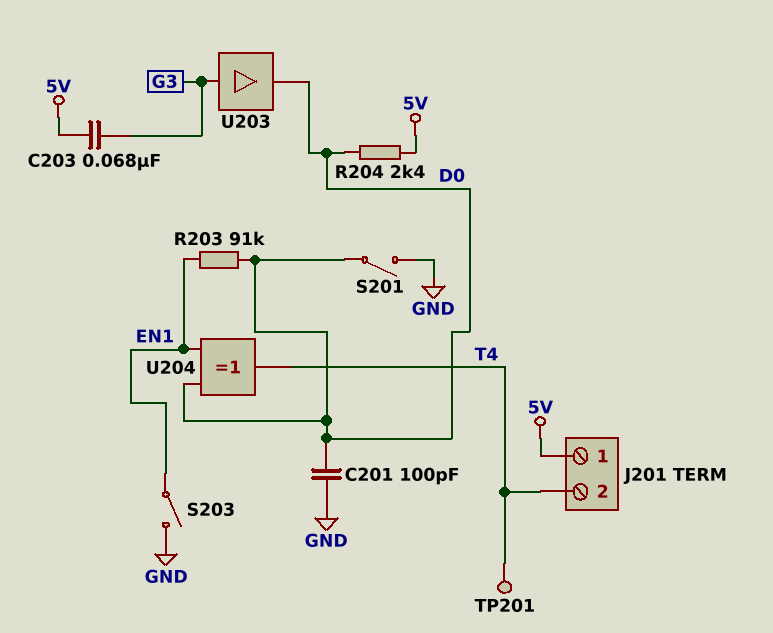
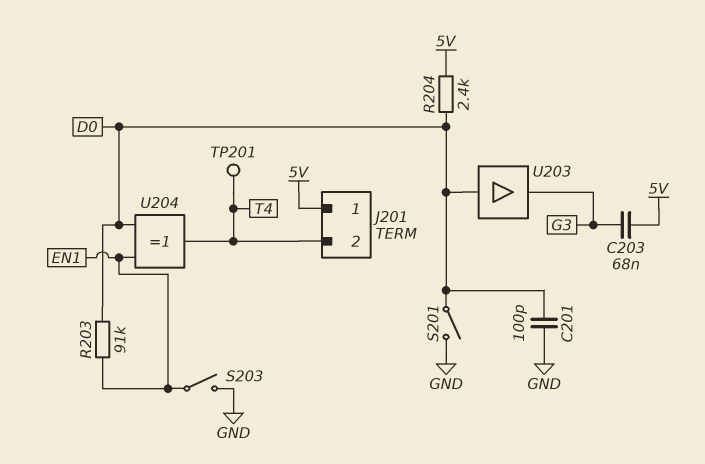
U203: buffer (in G3, out D0) -> buffer (in D0, out G3)

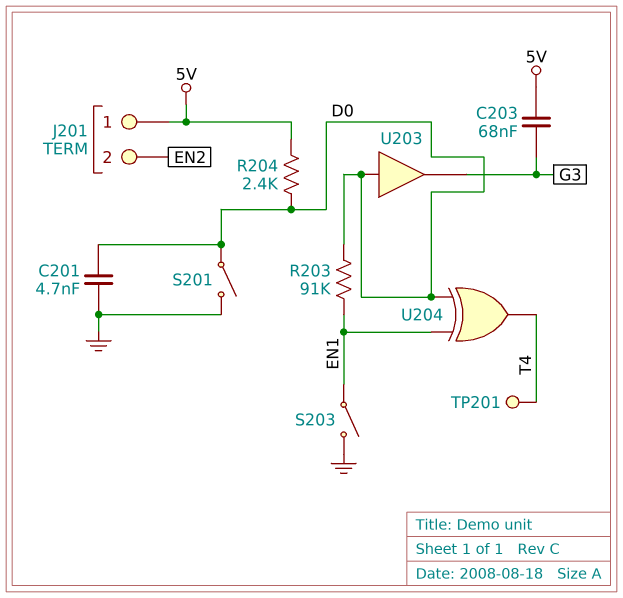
C201: 100pF (D0, GND) -> 4.7nF (D0, GND)
J201 pin 2: T4 -> EN2

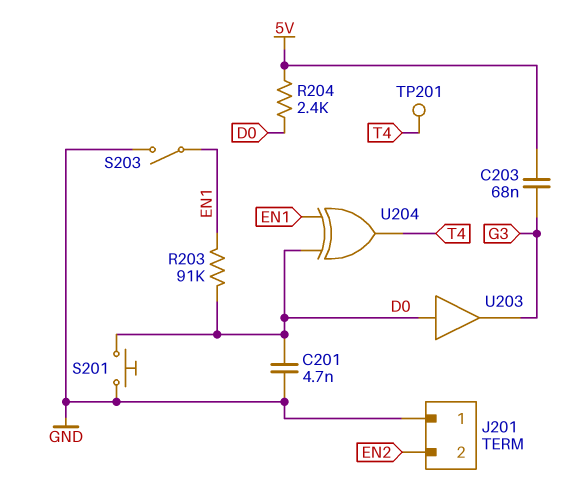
J201 pin 1: 5V -> GND
S201: switch (D0, GND) -> button (D0, GND)

